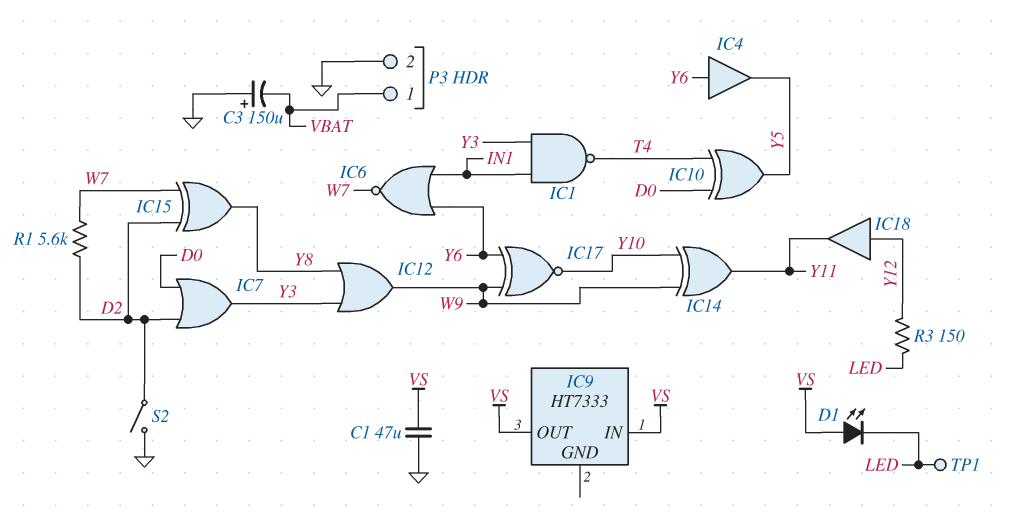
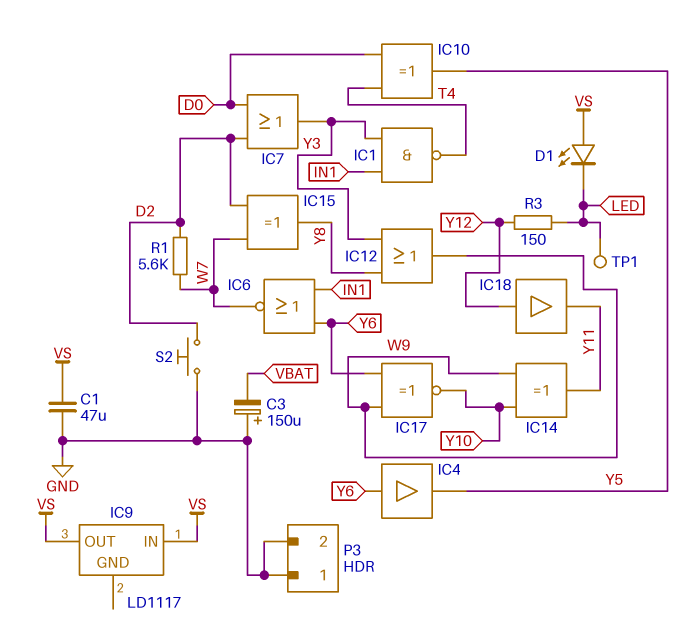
IC9: HT7333 -> LD1117
P3 pin 1: VBAT -> GND
S2: switch (D2, GND) -> button (D2, GND)

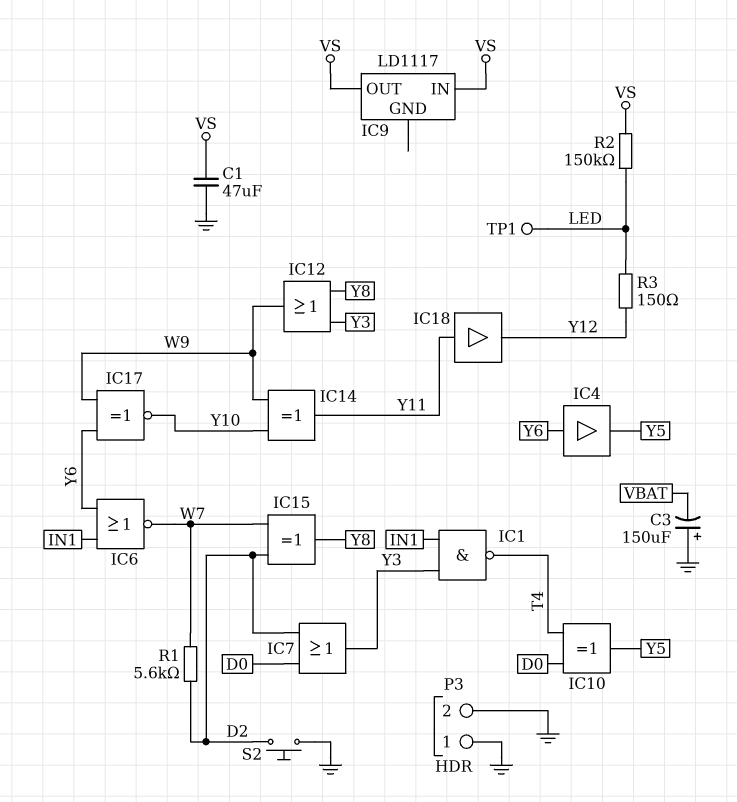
D1: LED (A VS, K LED) -> none
IC18: buffer (in Y12, out Y11) -> buffer (in Y11, out Y12)
R2: none -> 150k (LED, VS)

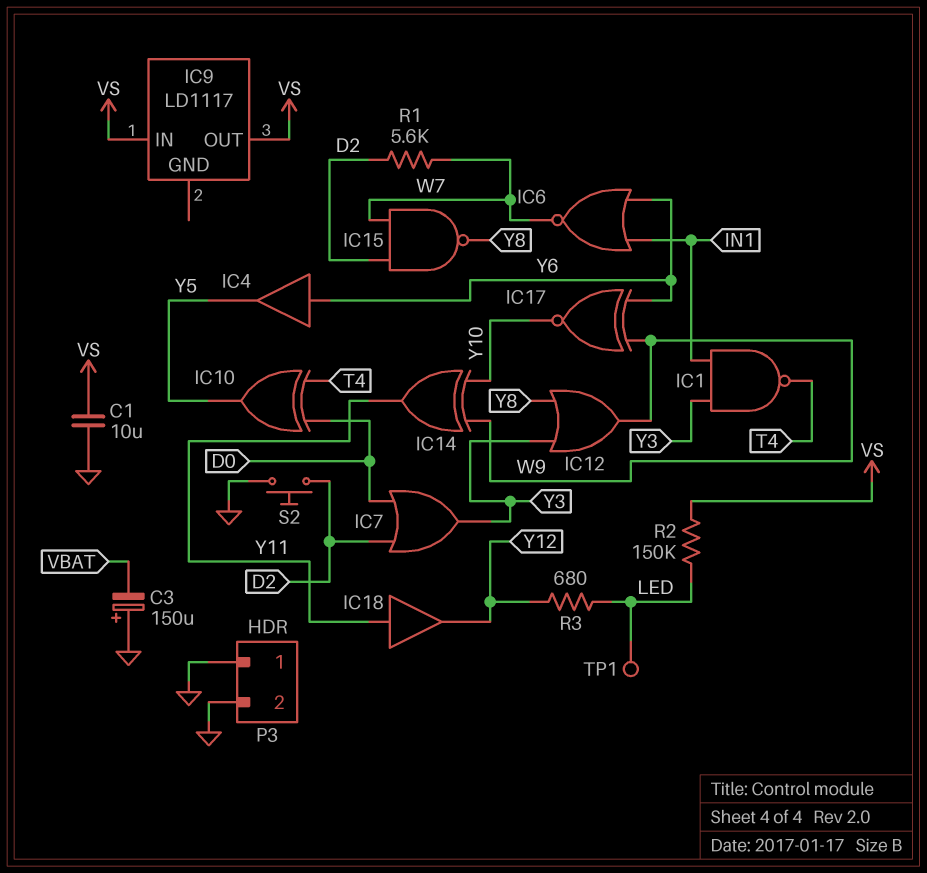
C1: 47uF (GND, VS) -> 10uF (GND, VS)
IC15: XOR (in D2, in W7, out Y8) -> NAND (in D2, in W7, out Y8)
R3: 150 (LED, Y12) -> 680 (LED, Y12)

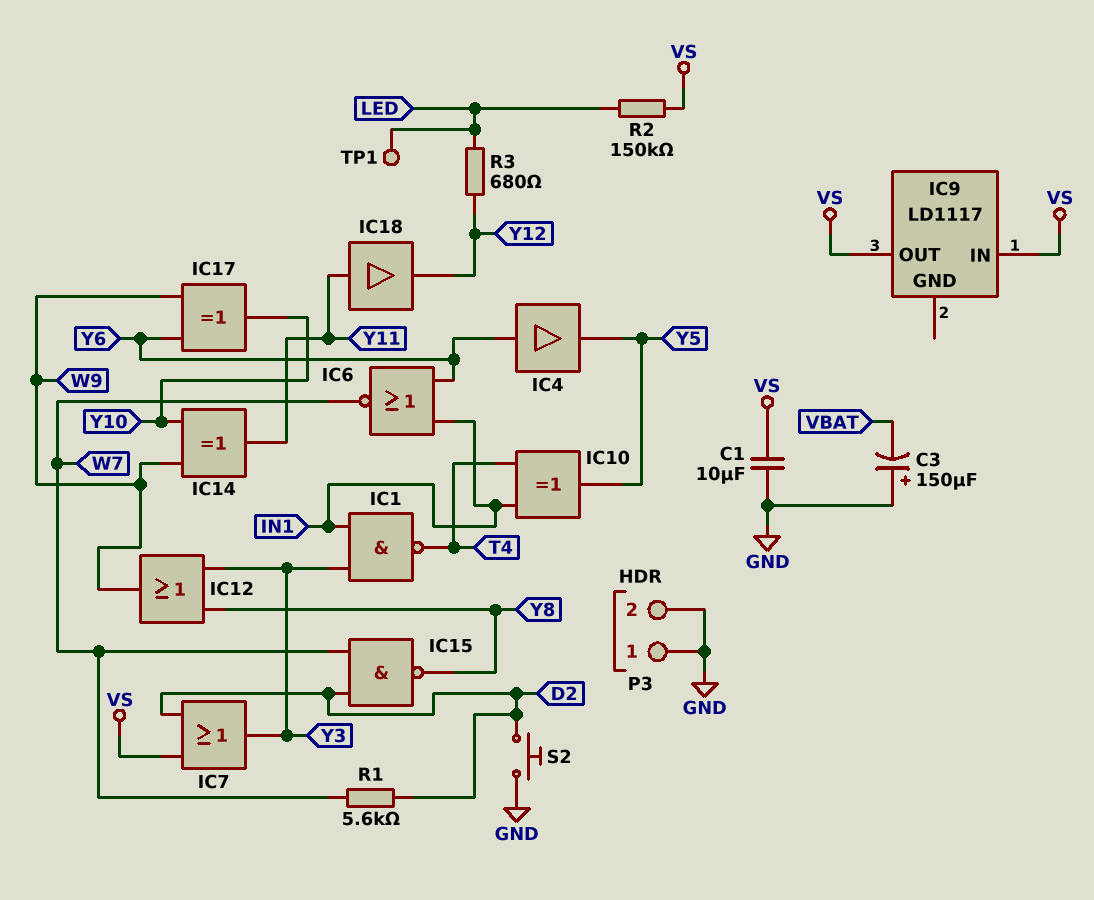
IC7: OR (in D0, in D2, out Y3) -> OR (in D2, in VS, out Y3)
IC10: XOR (in D0, in T4, out Y5) -> XOR (in IN1, in T4, out Y5)
IC17: XNOR (in W9, in Y6, out Y10) -> XOR (in W9, in Y6, out Y10)

